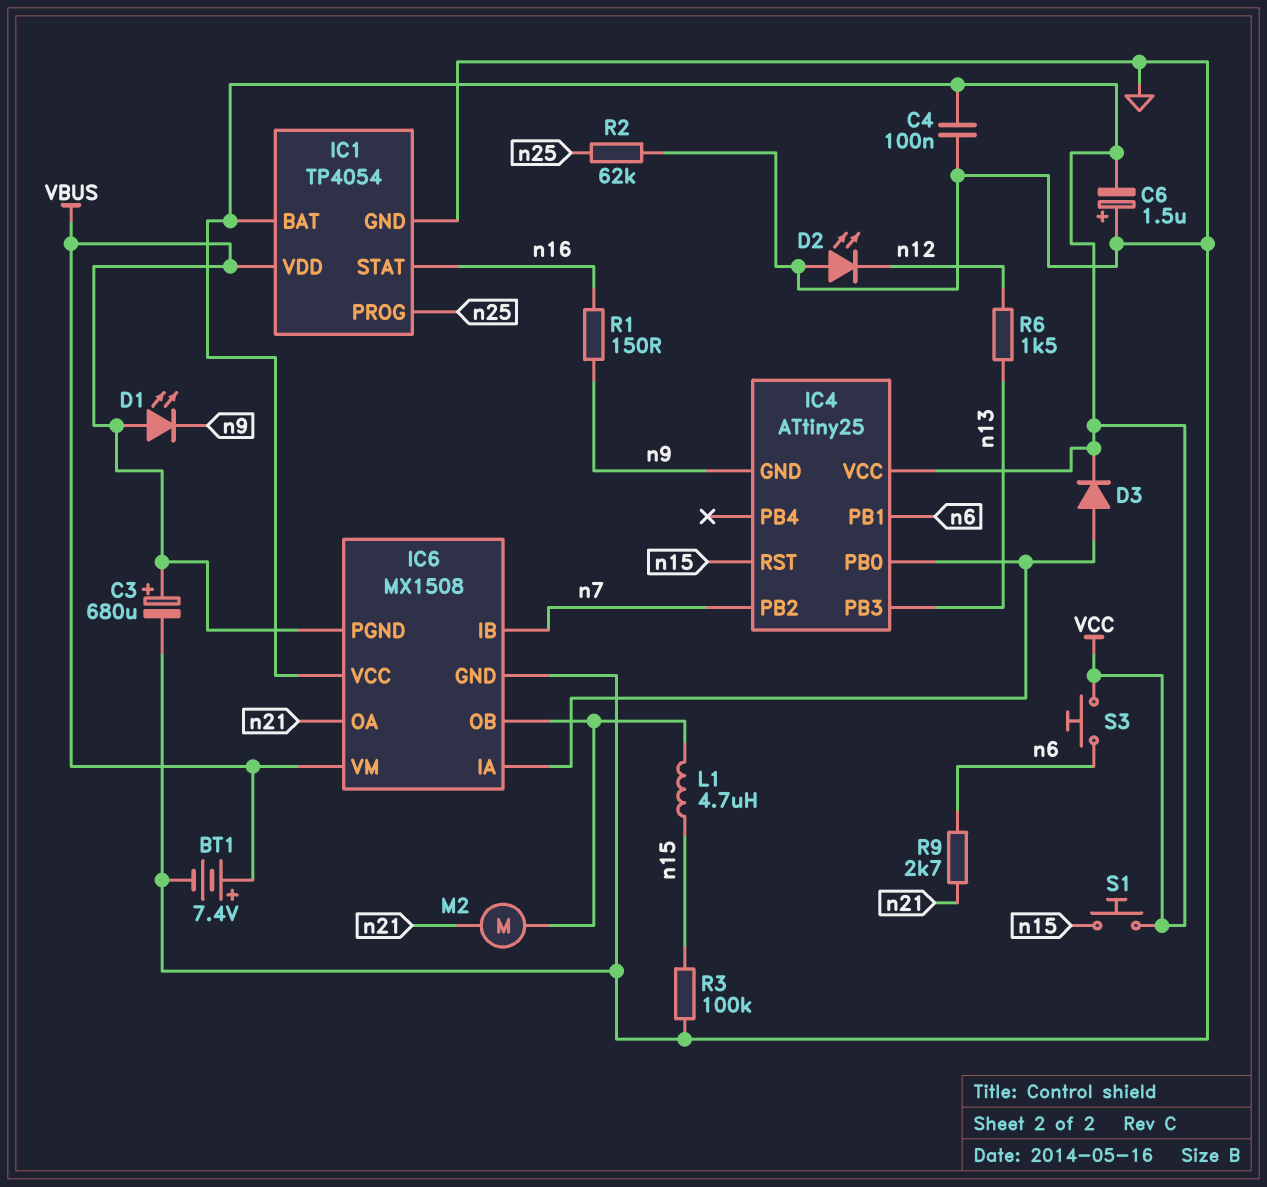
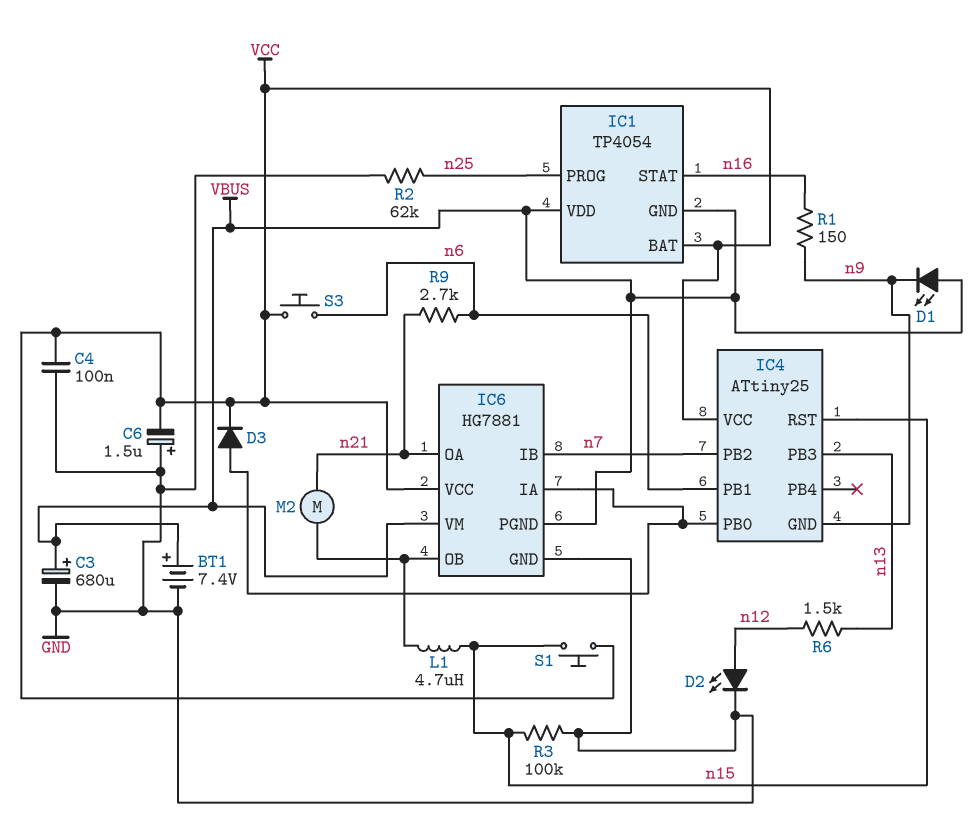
D2: LED (A GND, K n12) -> LED (A n12, K GND)
IC1 pin GND: GND -> VBUS
IC6: MX1508 -> HG7881

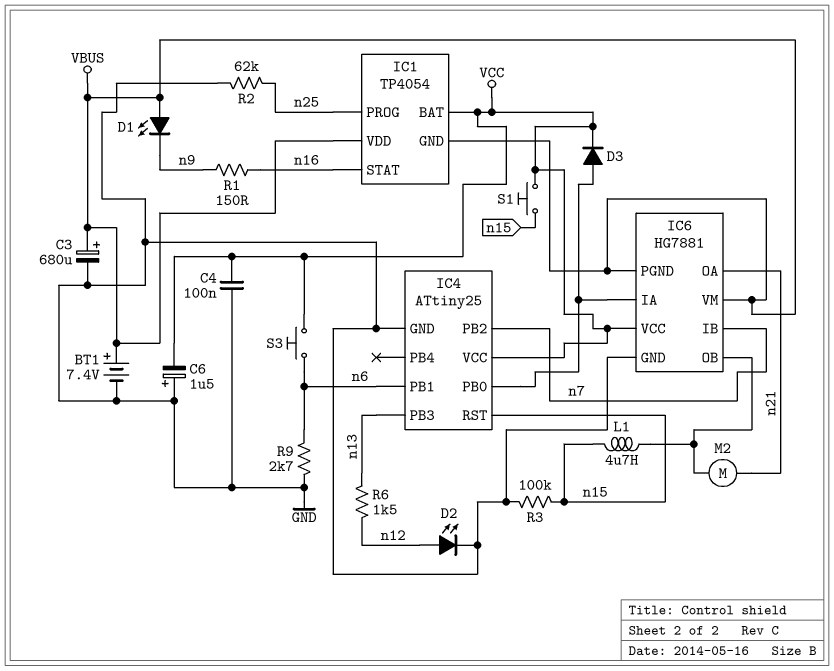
IC4 pin GND: n9 -> GND
R9: 2.7k (n6, n21) -> 2.7k (GND, n6)

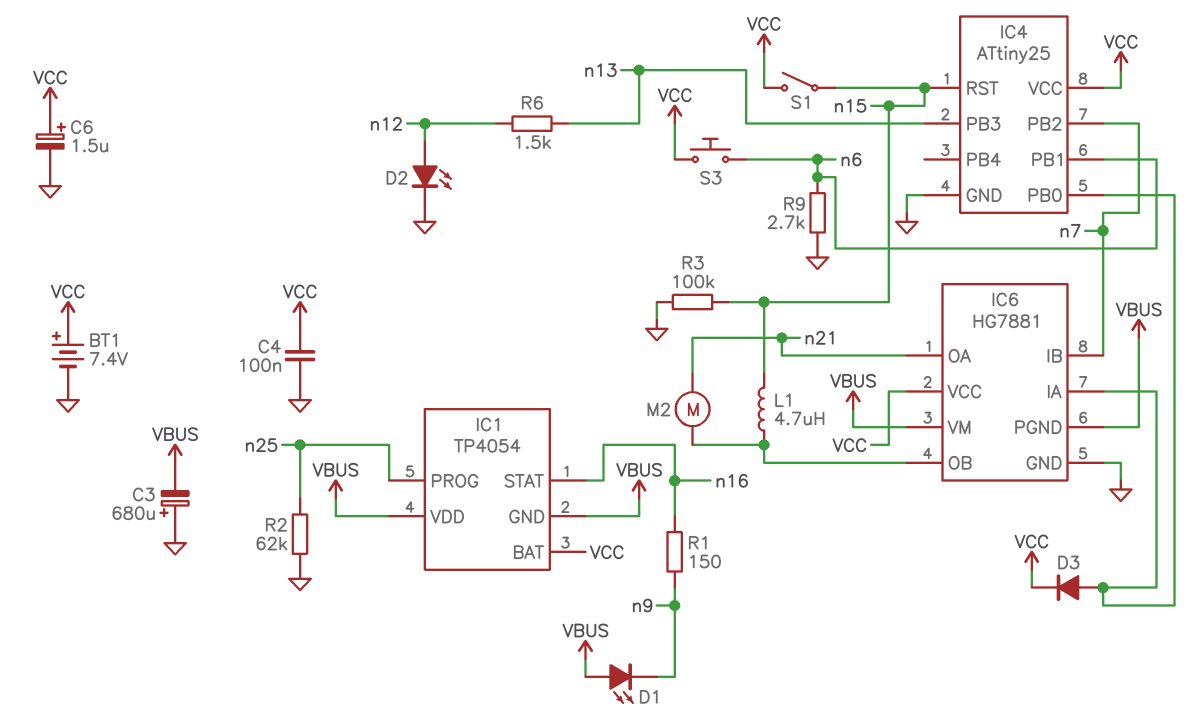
BT1: 7.4V (plus VBUS, minus GND) -> 7.4V (plus VCC, minus GND)
C3: 680uF (plus VBUS, minus GND) -> 680uF (plus GND, minus VBUS)
C6: 1.5uF (plus GND, minus VCC) -> 1.5uF (plus VCC, minus GND)
S1: button (VCC, n15) -> switch (VCC, n15)

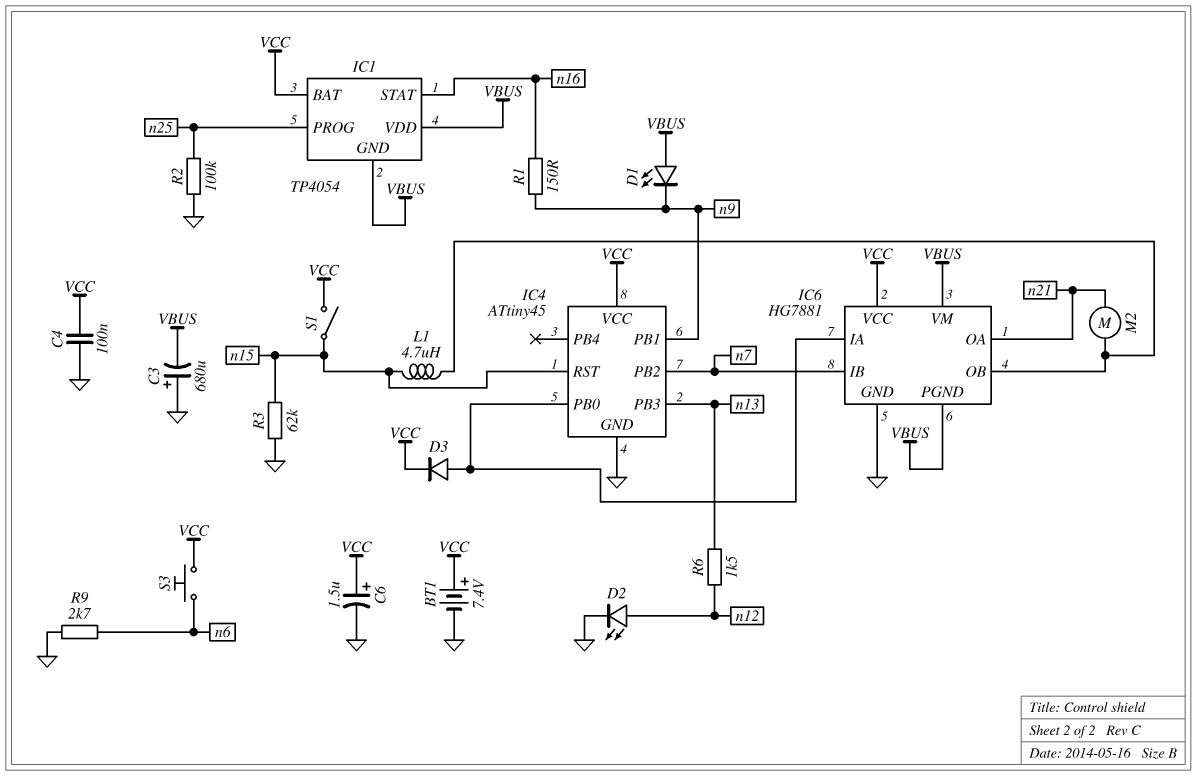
IC4: ATtiny25 -> ATtiny45
IC4 pin PB1: n6 -> n9
R2: 62k (GND, n25) -> 100k (GND, n25)
R3: 100k (GND, n15) -> 62k (GND, n15)

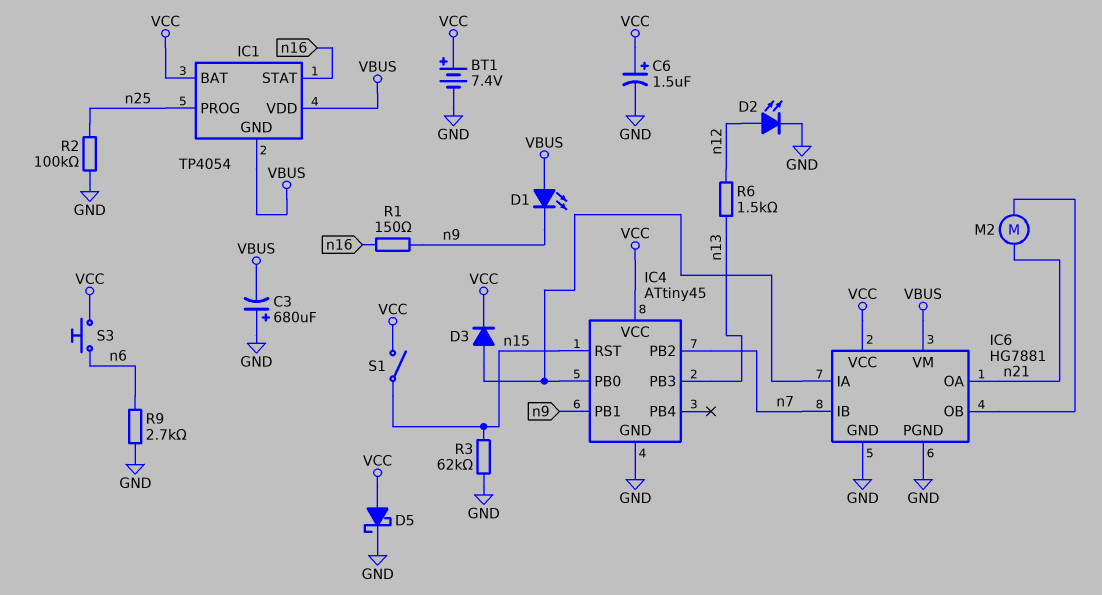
C4: 100nF (GND, VCC) -> none
D5: none -> schottky (A VCC, K GND)
IC6 pin PGND: VBUS -> GND
L1: 4.7uH (IC6/OB, n15) -> none

